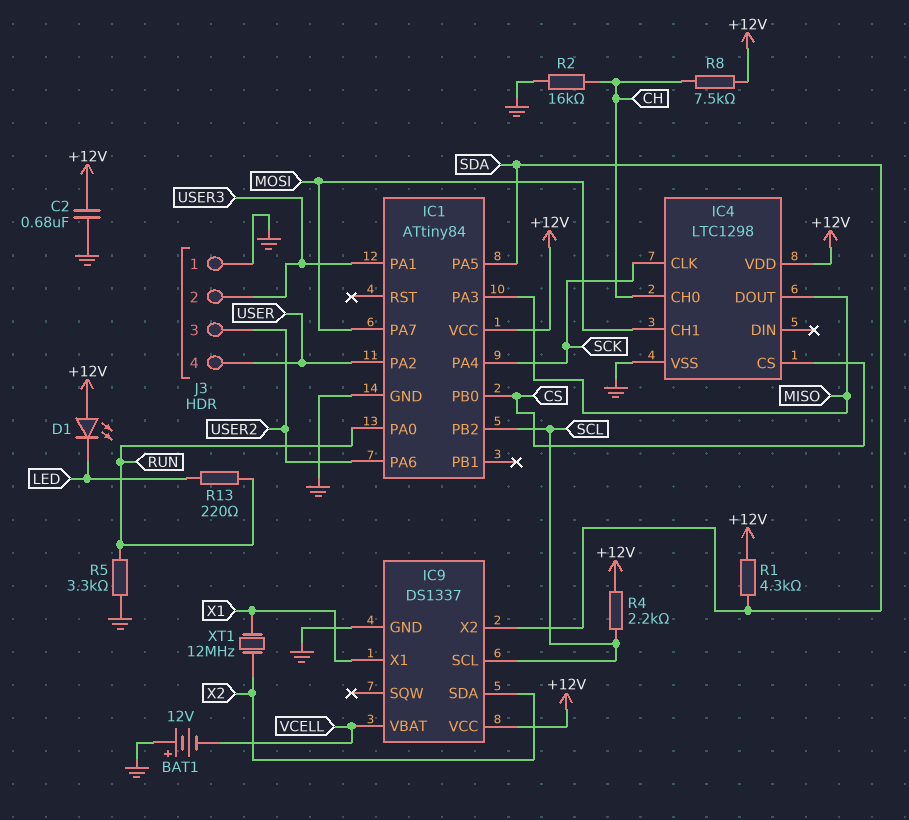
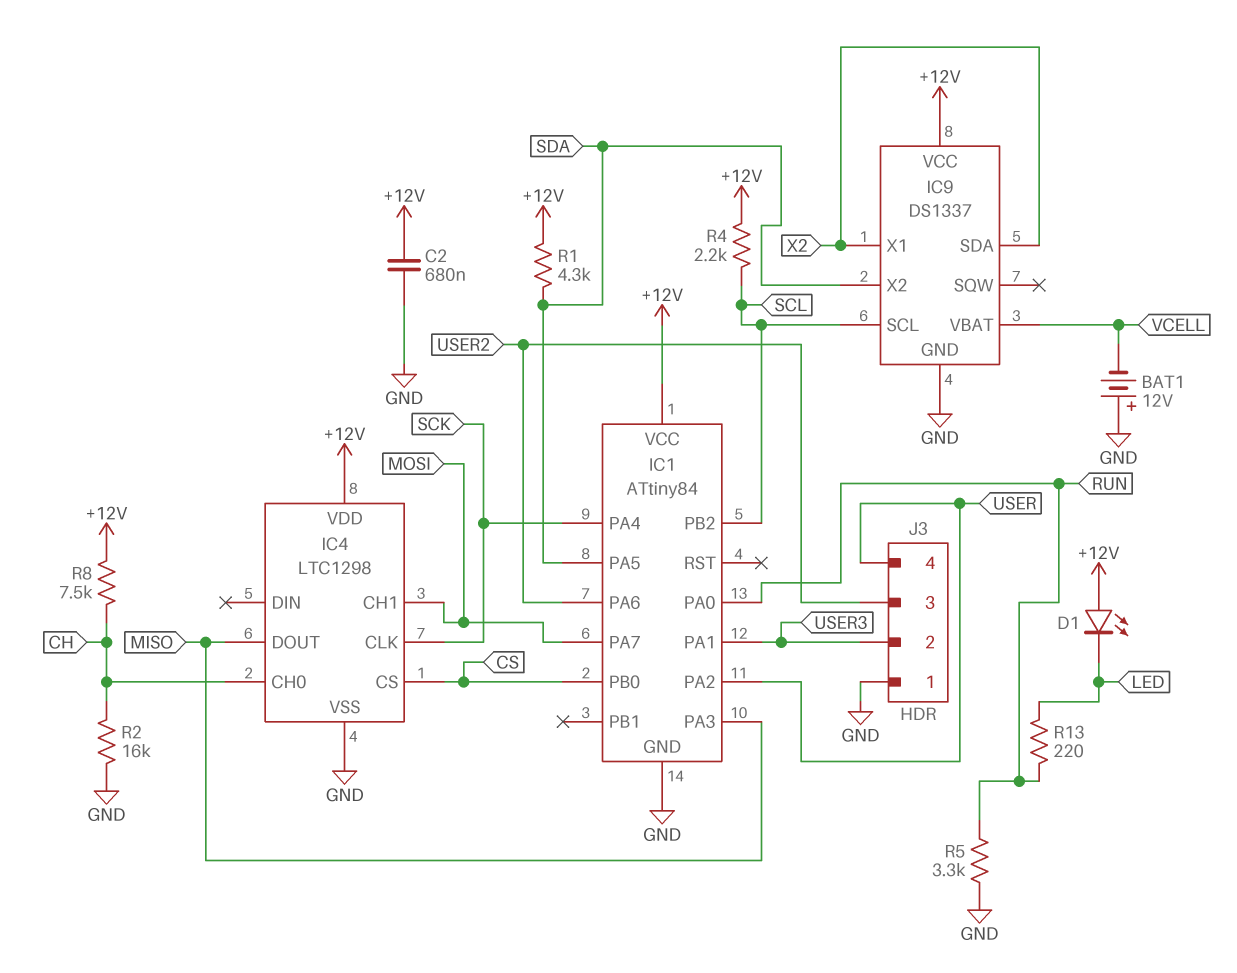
IC9 pin X1: X1 -> X2
XT1: 12MHz (X1, X2) -> none

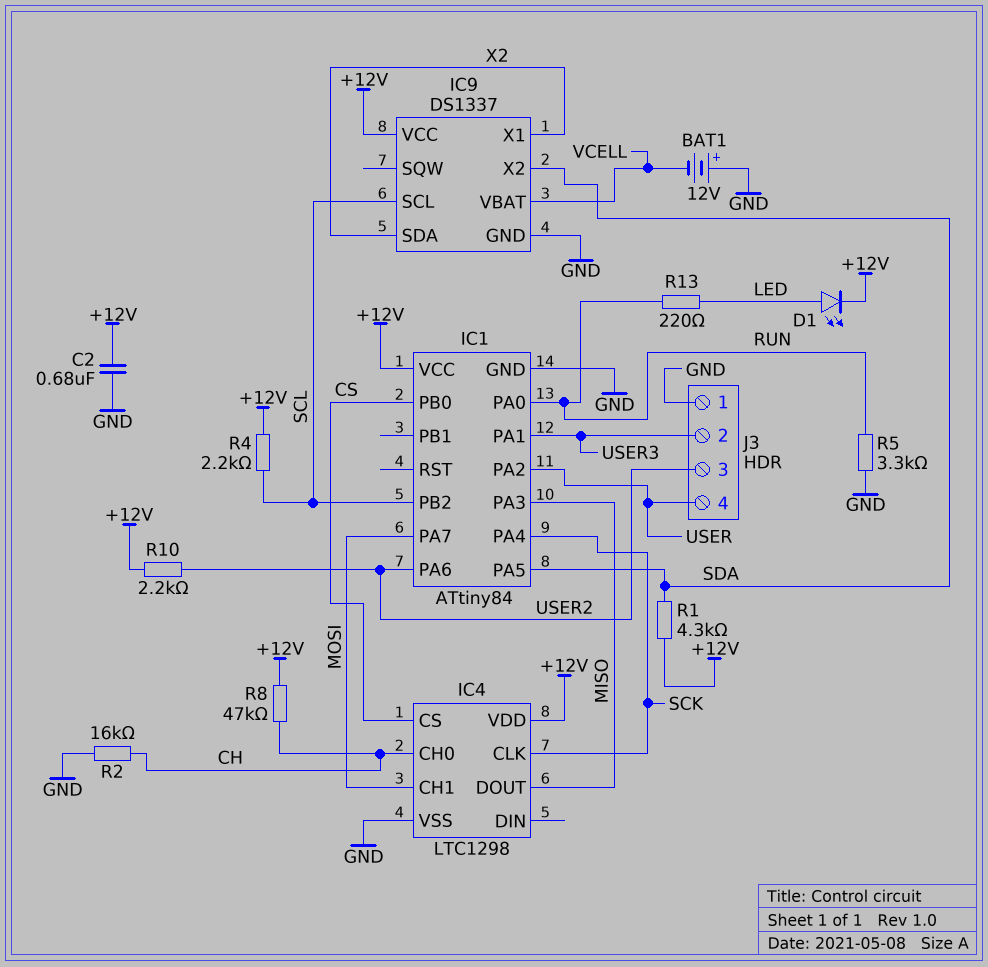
D1: LED (A +12V, K LED) -> LED (A LED, K +12V)
R8: 7.5k (+12V, CH) -> 47k (+12V, CH)
R10: none -> 2.2k (+12V, USER2)

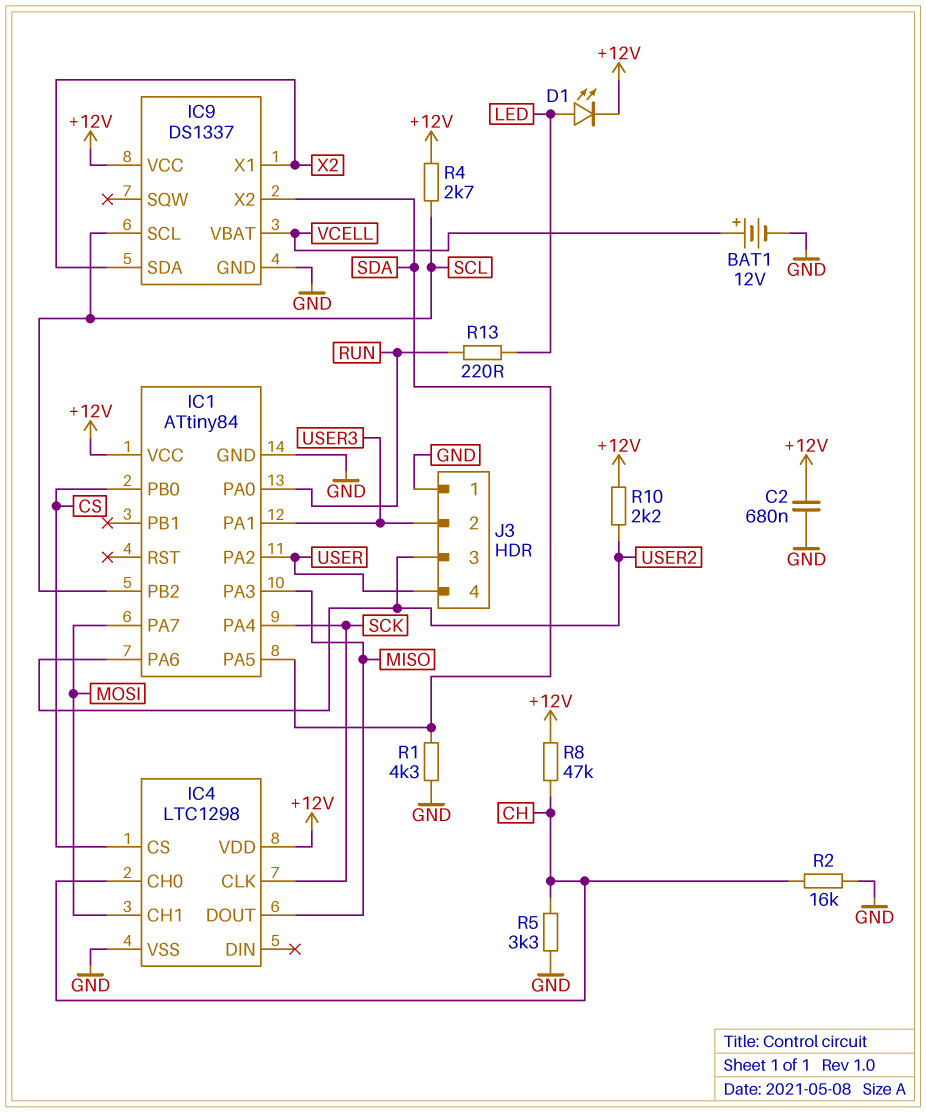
BAT1: 12V (plus GND, minus VCELL) -> 12V (plus VCELL, minus GND)
R1: 4.3k (+12V, SDA) -> 4.3k (GND, SDA)
R4: 2.2k (+12V, SCL) -> 2.7k (+12V, SCL)
R5: 3.3k (GND, RUN) -> 3.3k (CH, GND)

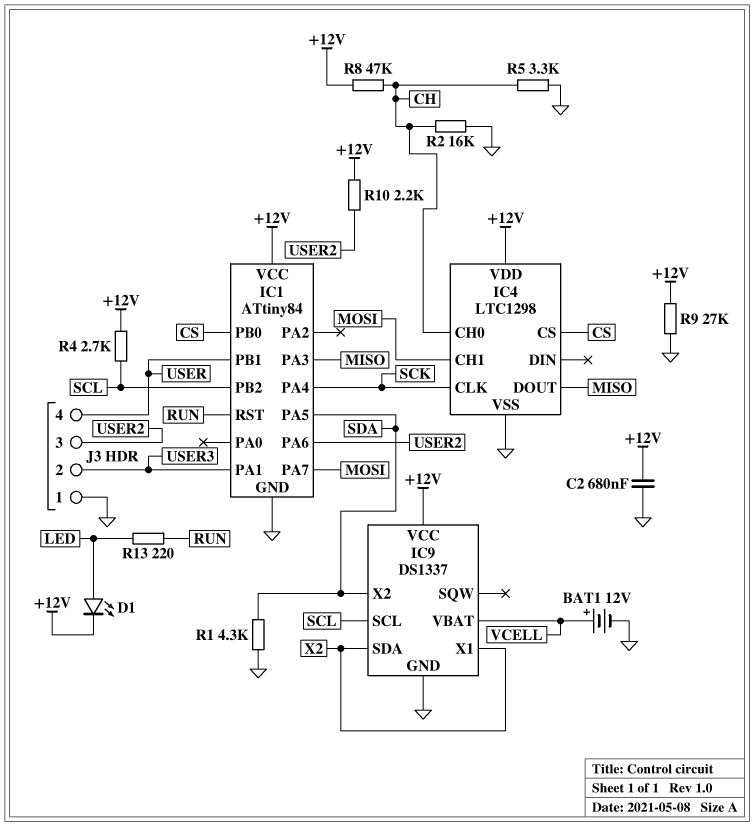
IC1 pin PA0: RUN -> none
IC1 pin PA2: USER -> none
IC1 pin PB1: none -> USER
IC1 pin RST: none -> RUN
R9: none -> 27k (+12V, GND)

